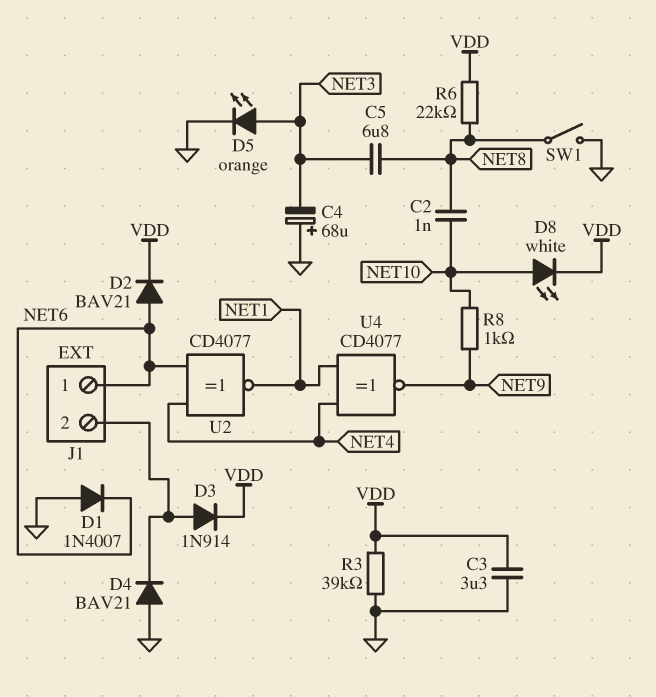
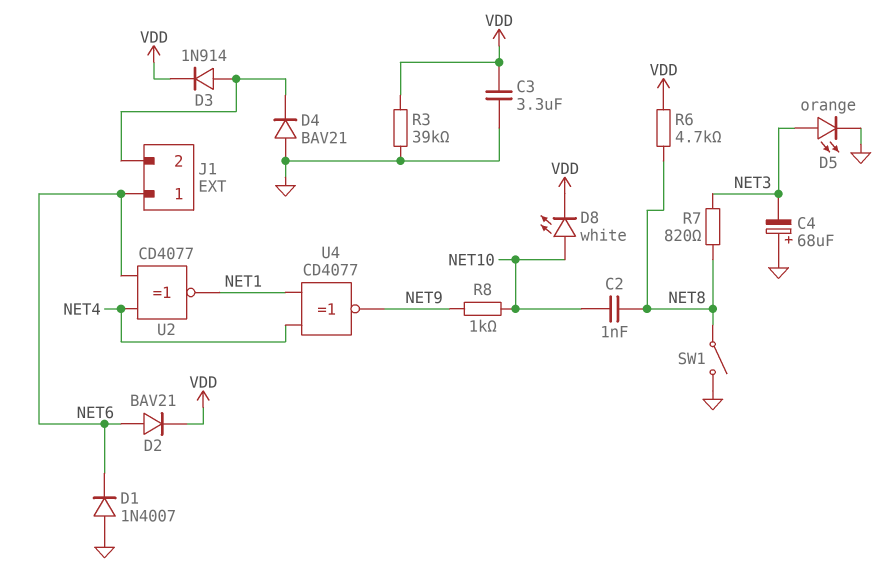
C5: 6.8uF (NET3, NET8) -> none
R6: 22k (NET8, VDD) -> 4.7k (NET8, VDD)
R7: none -> 820 (NET3, NET8)

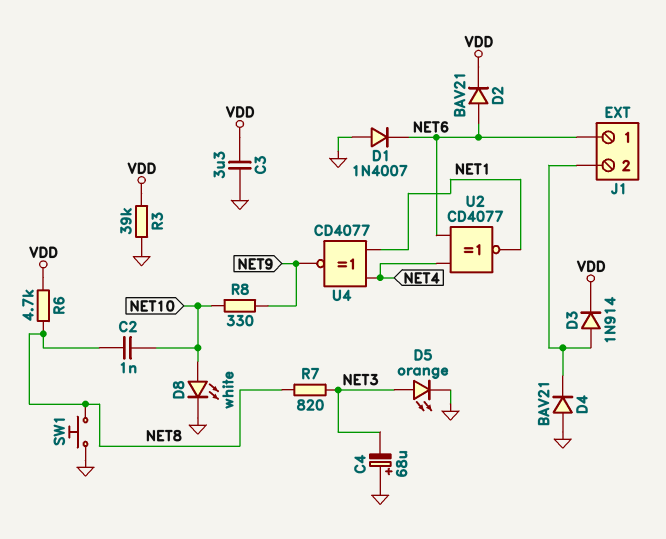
D8: LED white (A NET10, K VDD) -> LED white (A NET10, K GND)
R8: 1k (NET9, NET10) -> 330 (NET9, NET10)
SW1: switch (GND, NET8) -> button (GND, NET8)

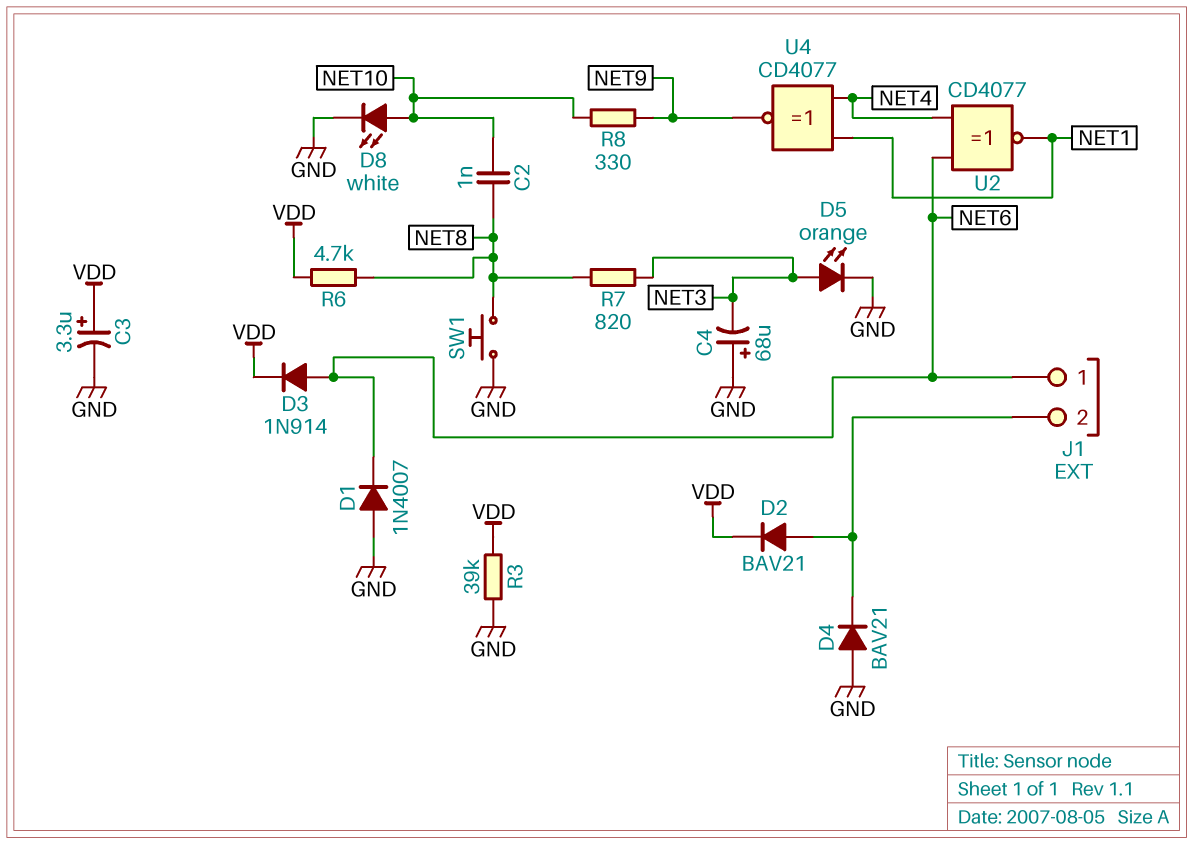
C3: 3.3uF (GND, VDD) -> 3.3uF (plus VDD, minus GND)
D2: diode BAV21 (A NET6, K VDD) -> diode BAV21 (A J1/2, K VDD)
D3: diode 1N914 (A J1/2, K VDD) -> diode 1N914 (A NET6, K VDD)

